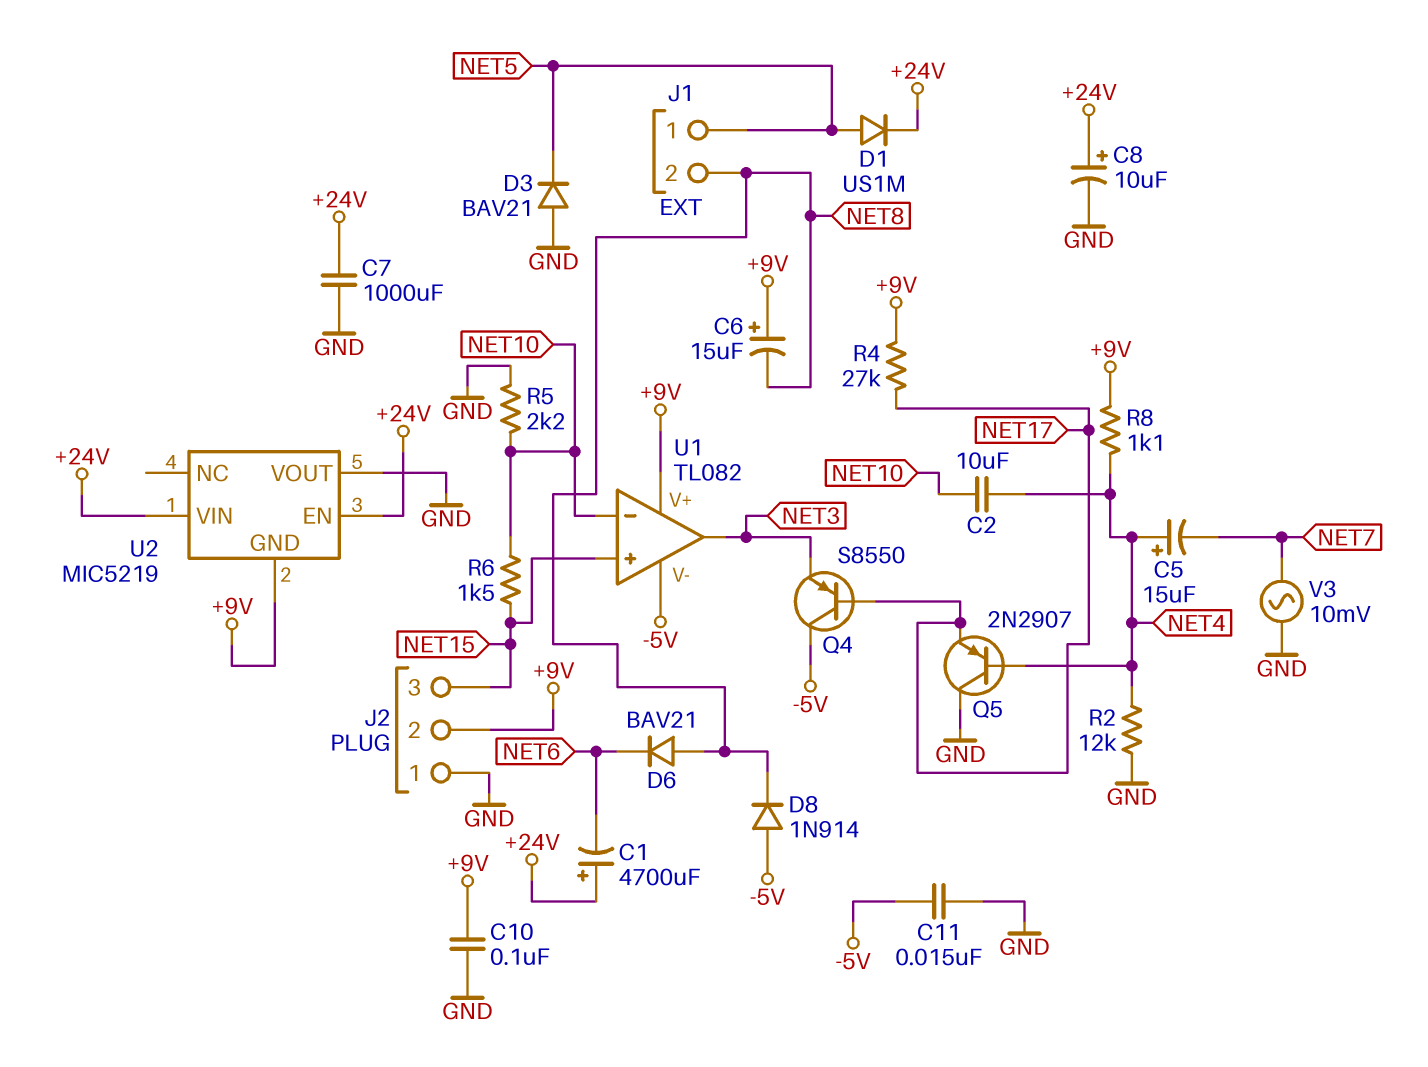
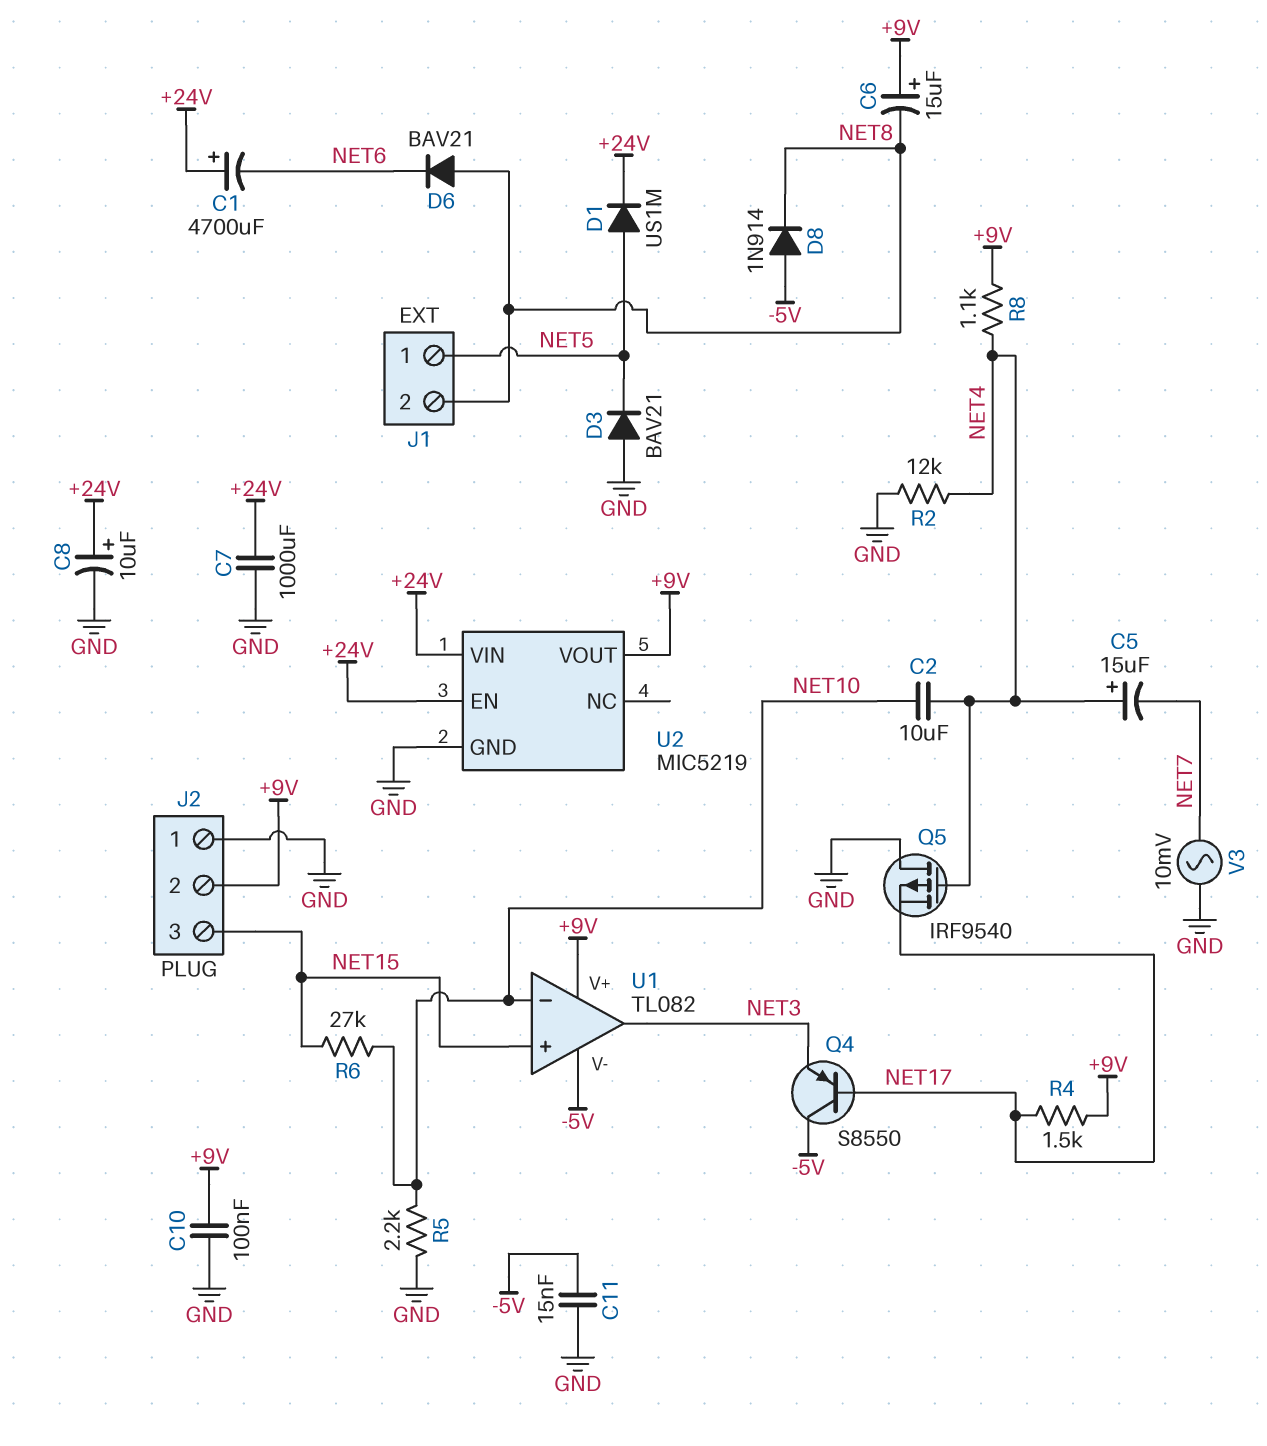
Q5: PNP 2N2907 (B NET4, C GND, E NET17) -> PMOS IRF9540 (G NET4, D GND, S NET17)
R4: 27k (+9V, NET17) -> 1.5k (+9V, NET17)
R6: 1.5k (NET10, NET15) -> 27k (NET10, NET15)
U2 pin GND: +9V -> GND
U2 pin VOUT: GND -> +9V

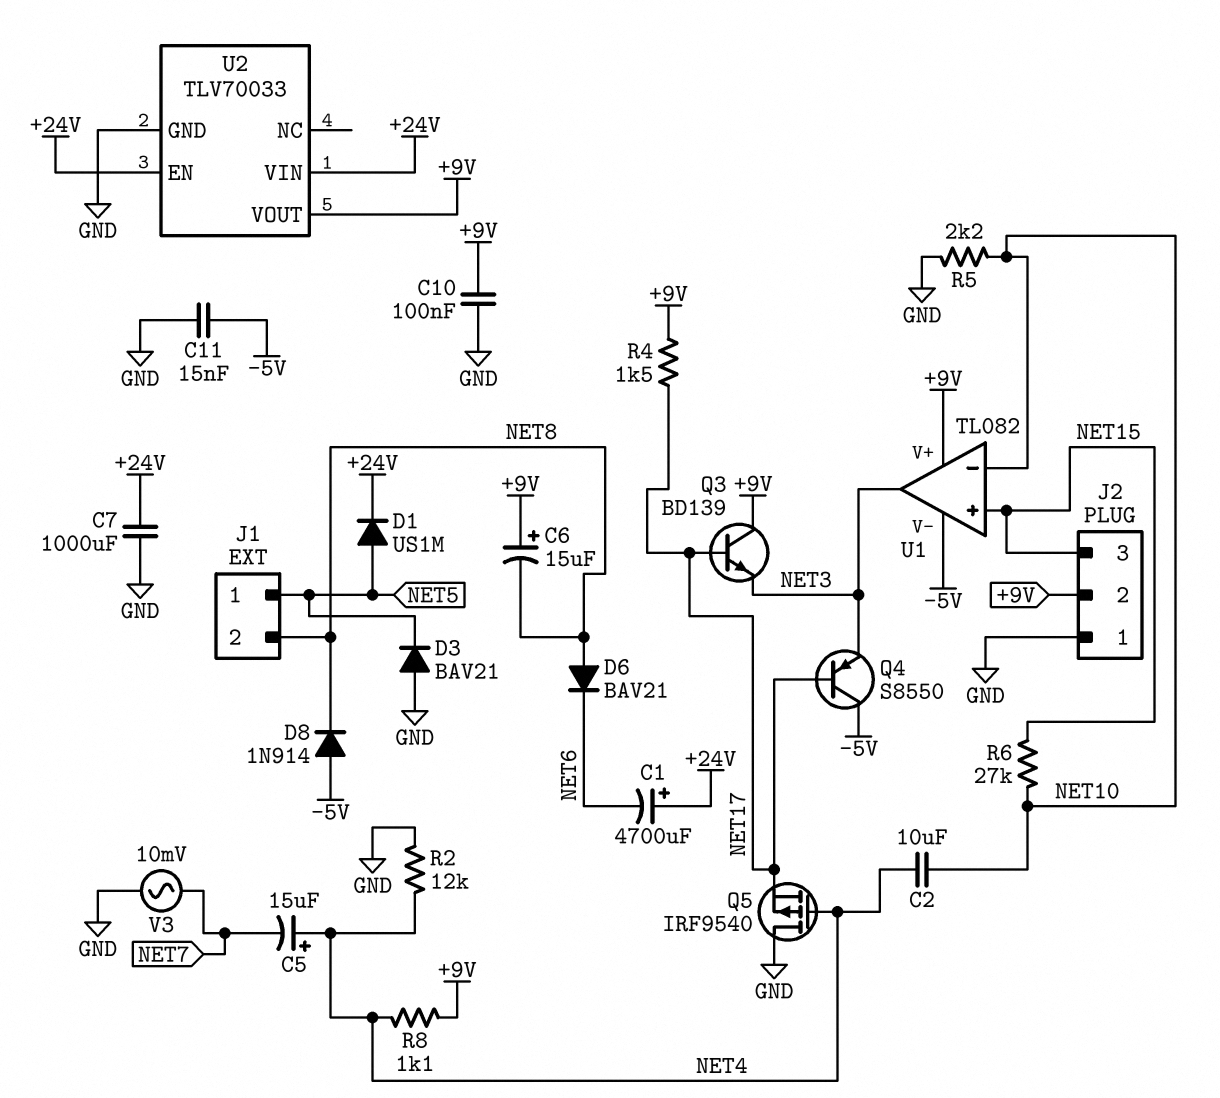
C8: 10uF (plus +24V, minus GND) -> none
Q3: none -> NPN BD139 (B NET17, C +9V, E NET3)
U2: MIC5219 -> TLV70033

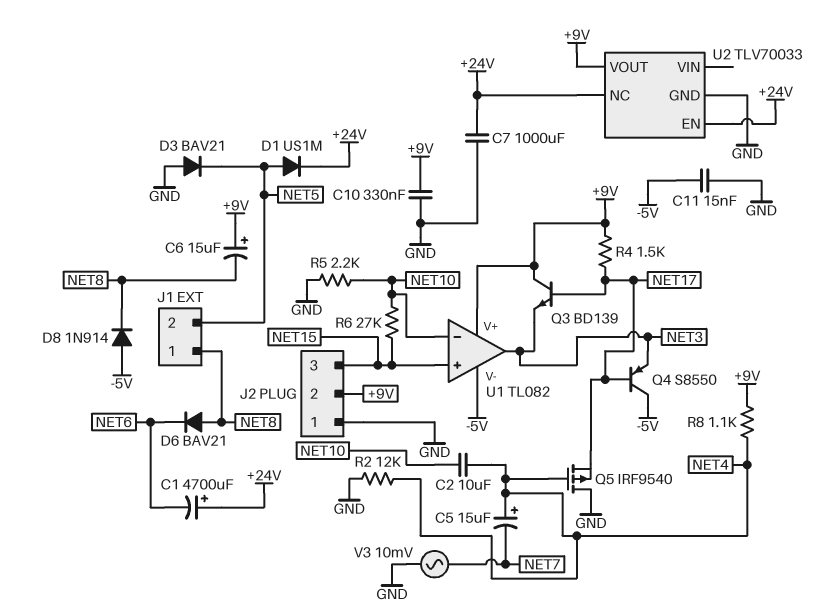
C10: 100nF (+9V, GND) -> 330nF (+9V, GND)
J1 pin 1: NET5 -> NET8
J1 pin 2: NET8 -> NET5
U2 pin NC: none -> +24V
U2 pin VIN: +24V -> none

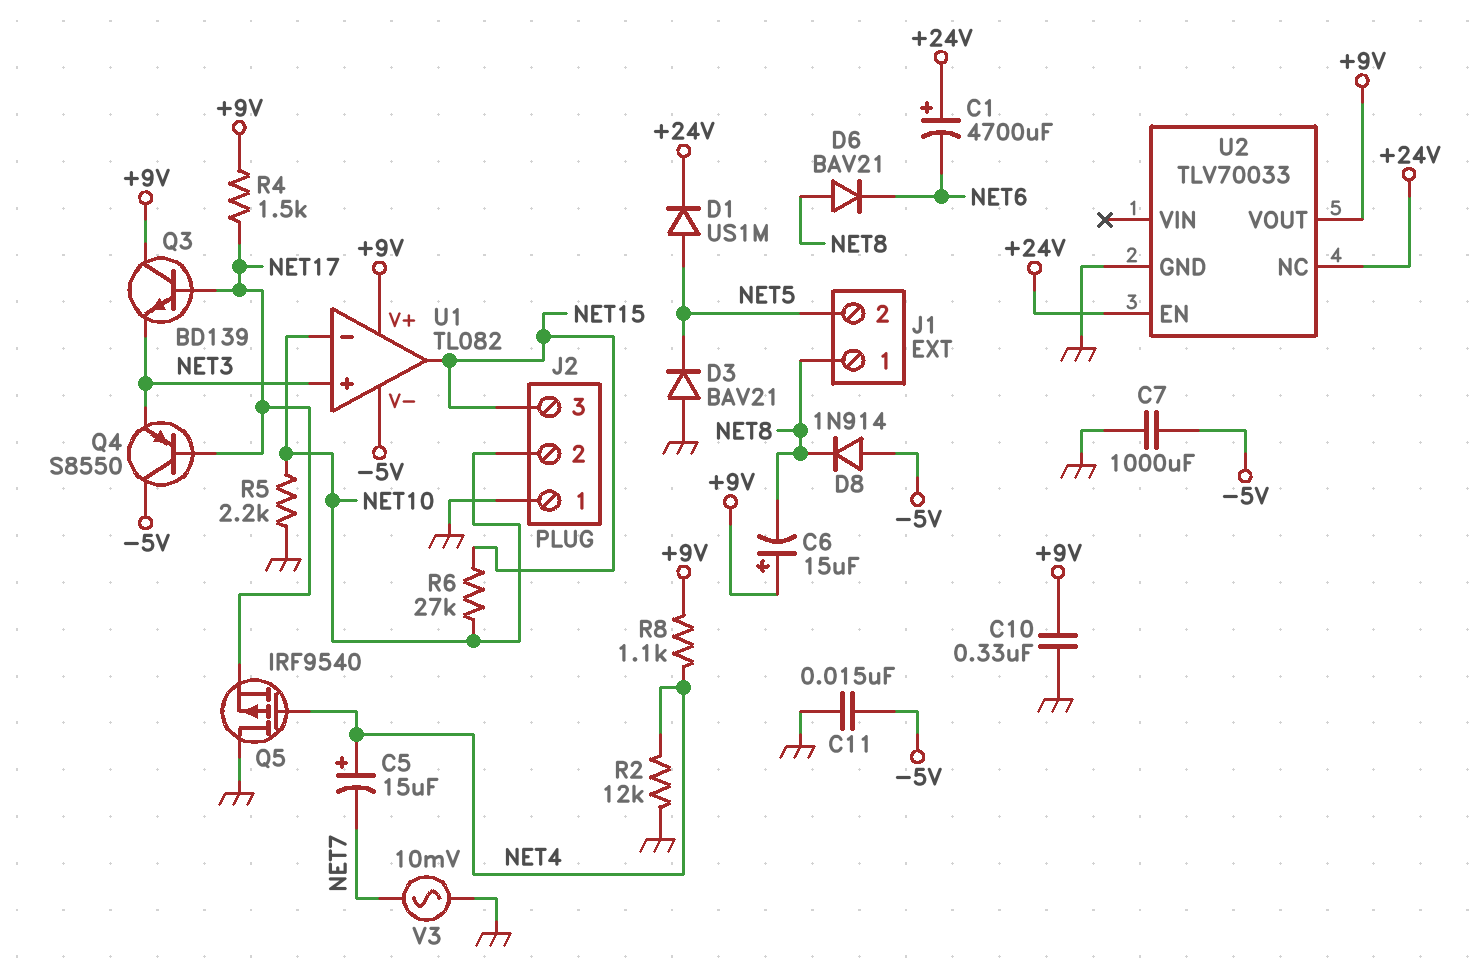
C2: 10uF (NET4, NET10) -> none
C7: 1000uF (+24V, GND) -> 1000uF (-5V, GND)
J2 pin 2: +9V -> NET10
U1 pin in+: NET15 -> NET3
U1 pin out: NET3 -> NET15

